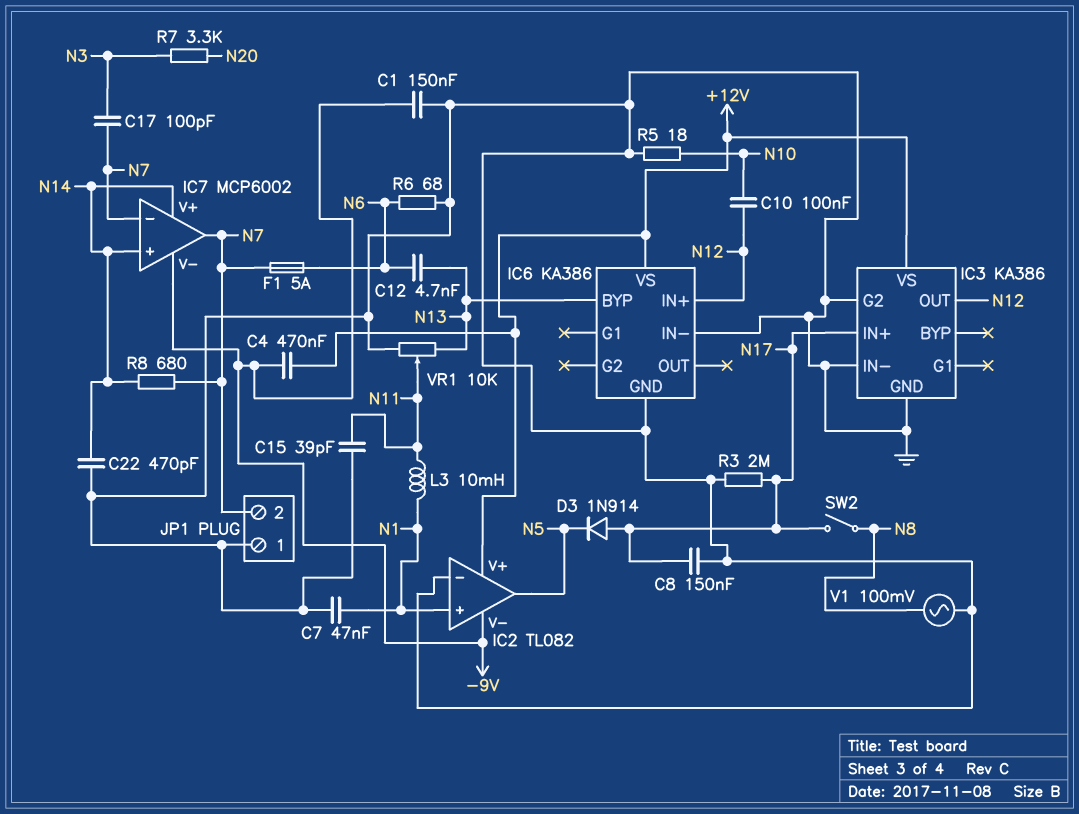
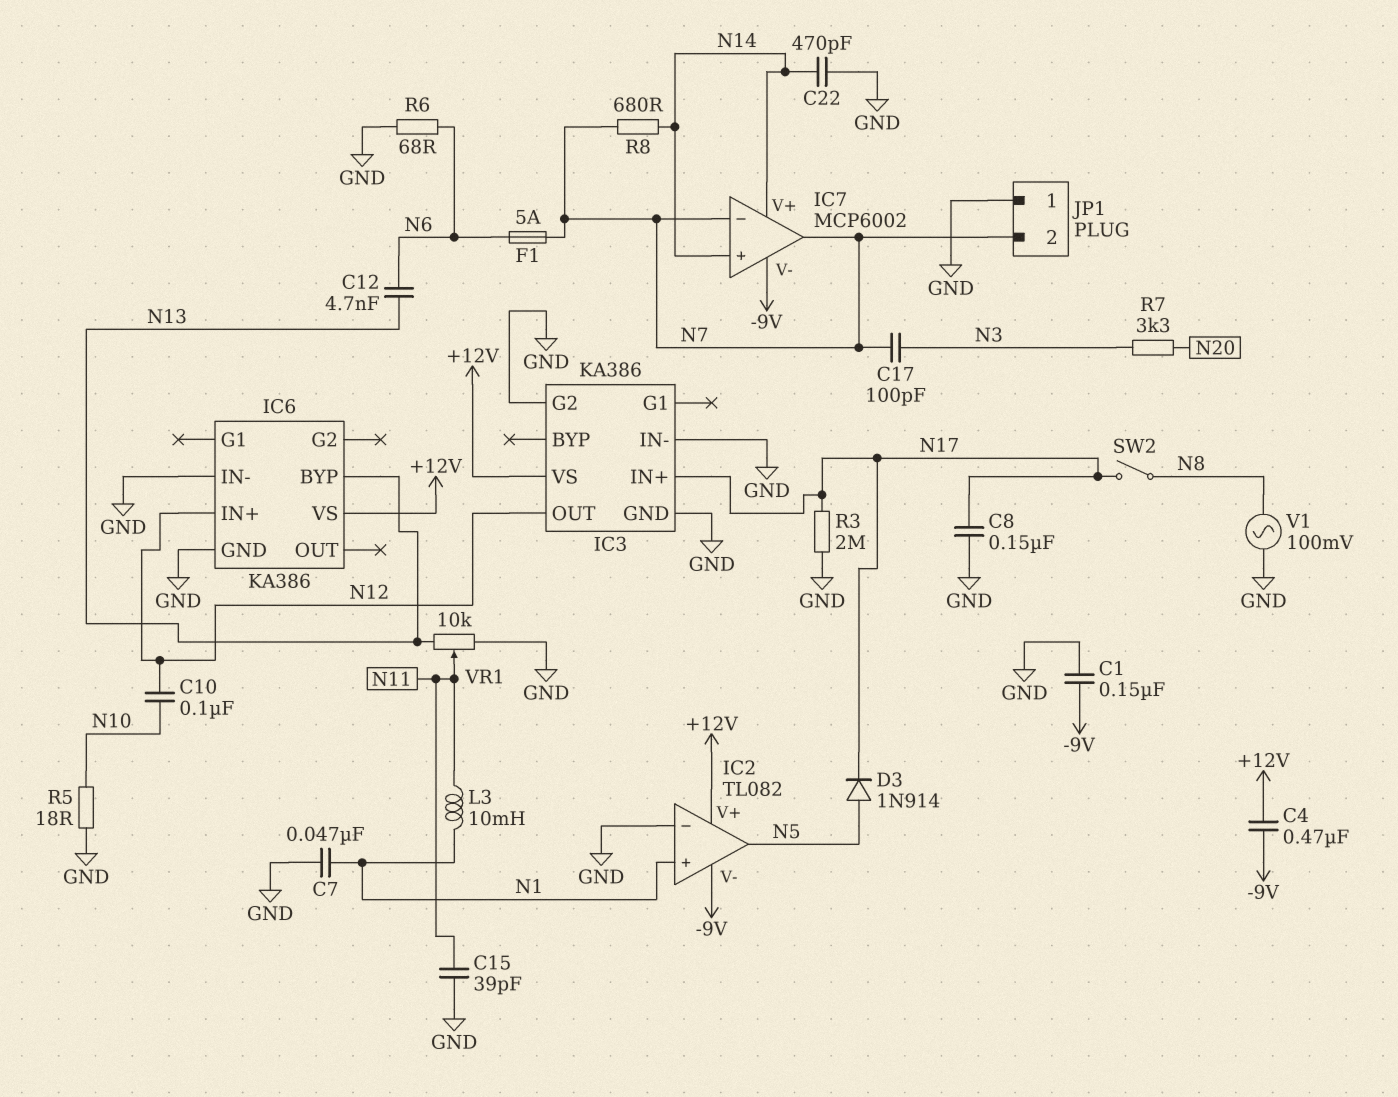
D3: diode 1N914 (A N17, K N5) -> diode 1N914 (A N5, K N17)

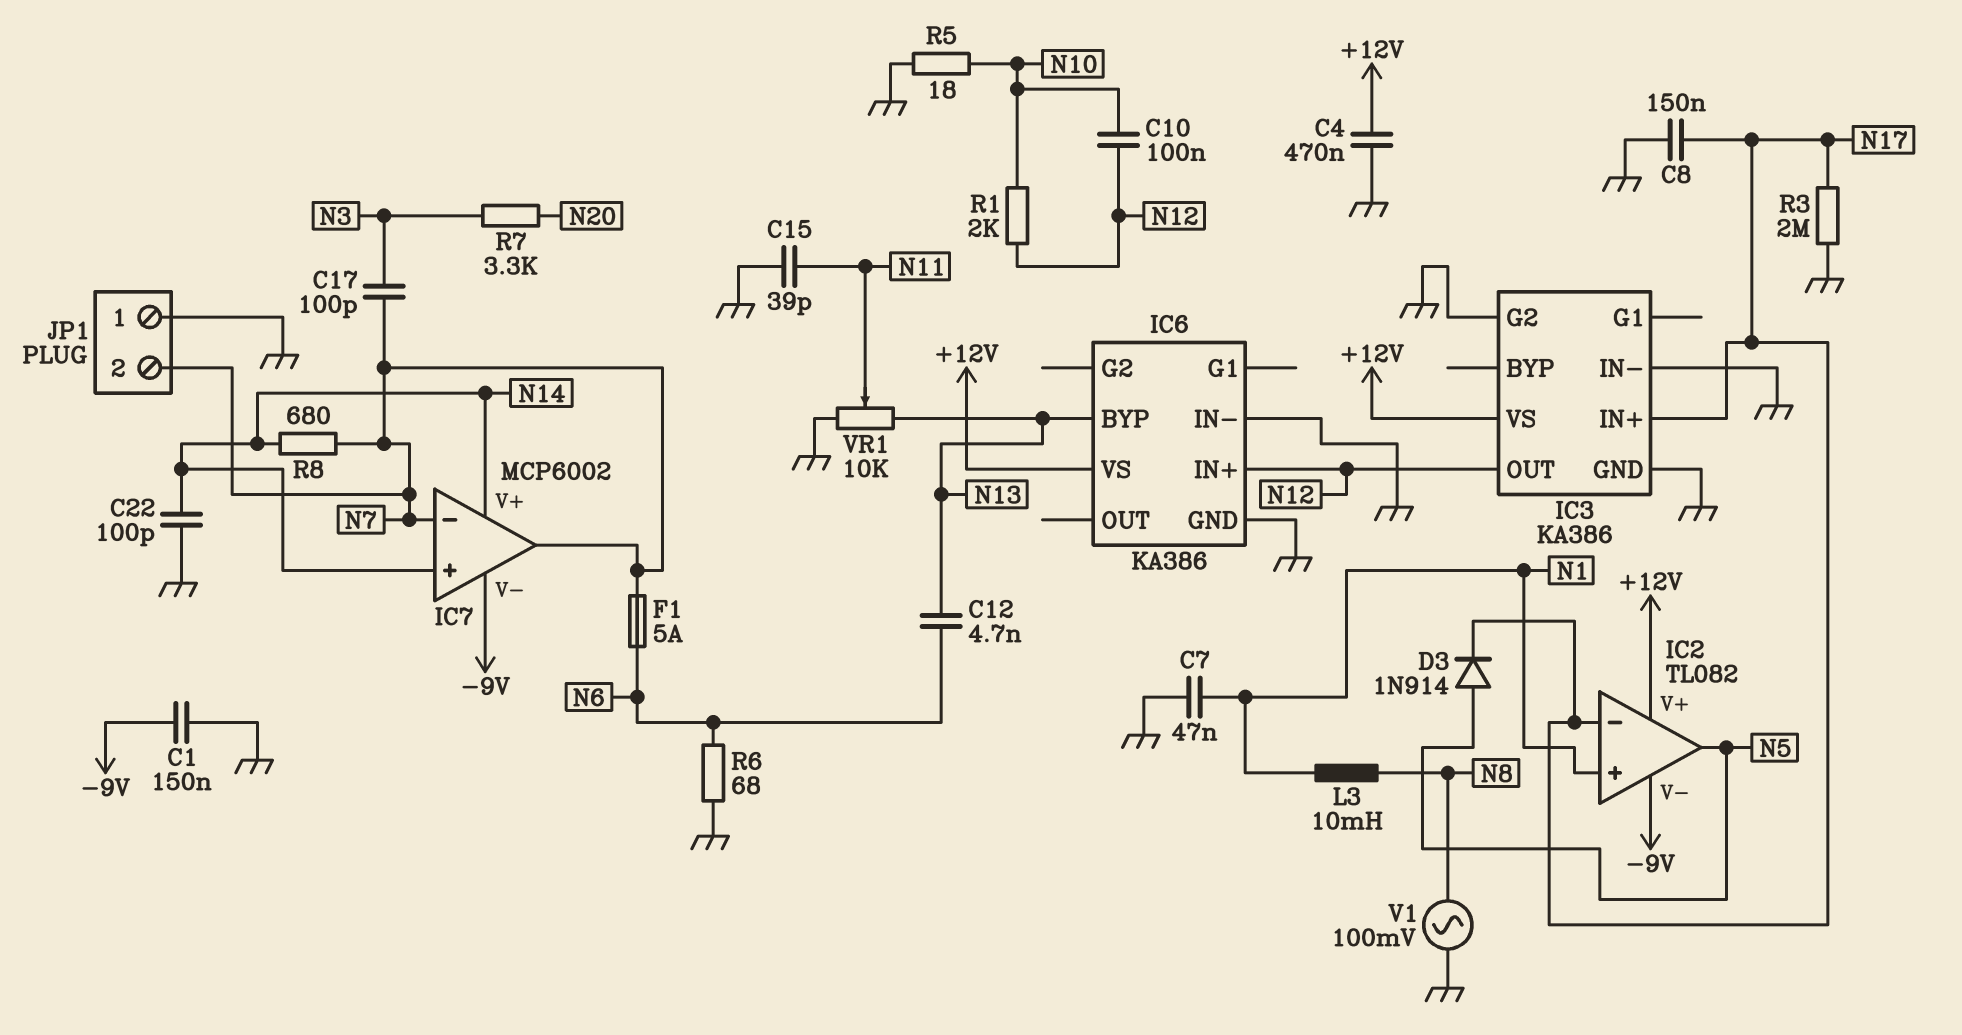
C4: 470nF (+12V, -9V) -> 470nF (+12V, GND)
C22: 470pF (GND, N14) -> 100pF (GND, N14)
IC2 pin in-: GND -> N17
L3: 10mH (N1, N11) -> 10mH (N1, N8)
R1: none -> 2k (N10, N12)
SW2: switch (N8, N17) -> none

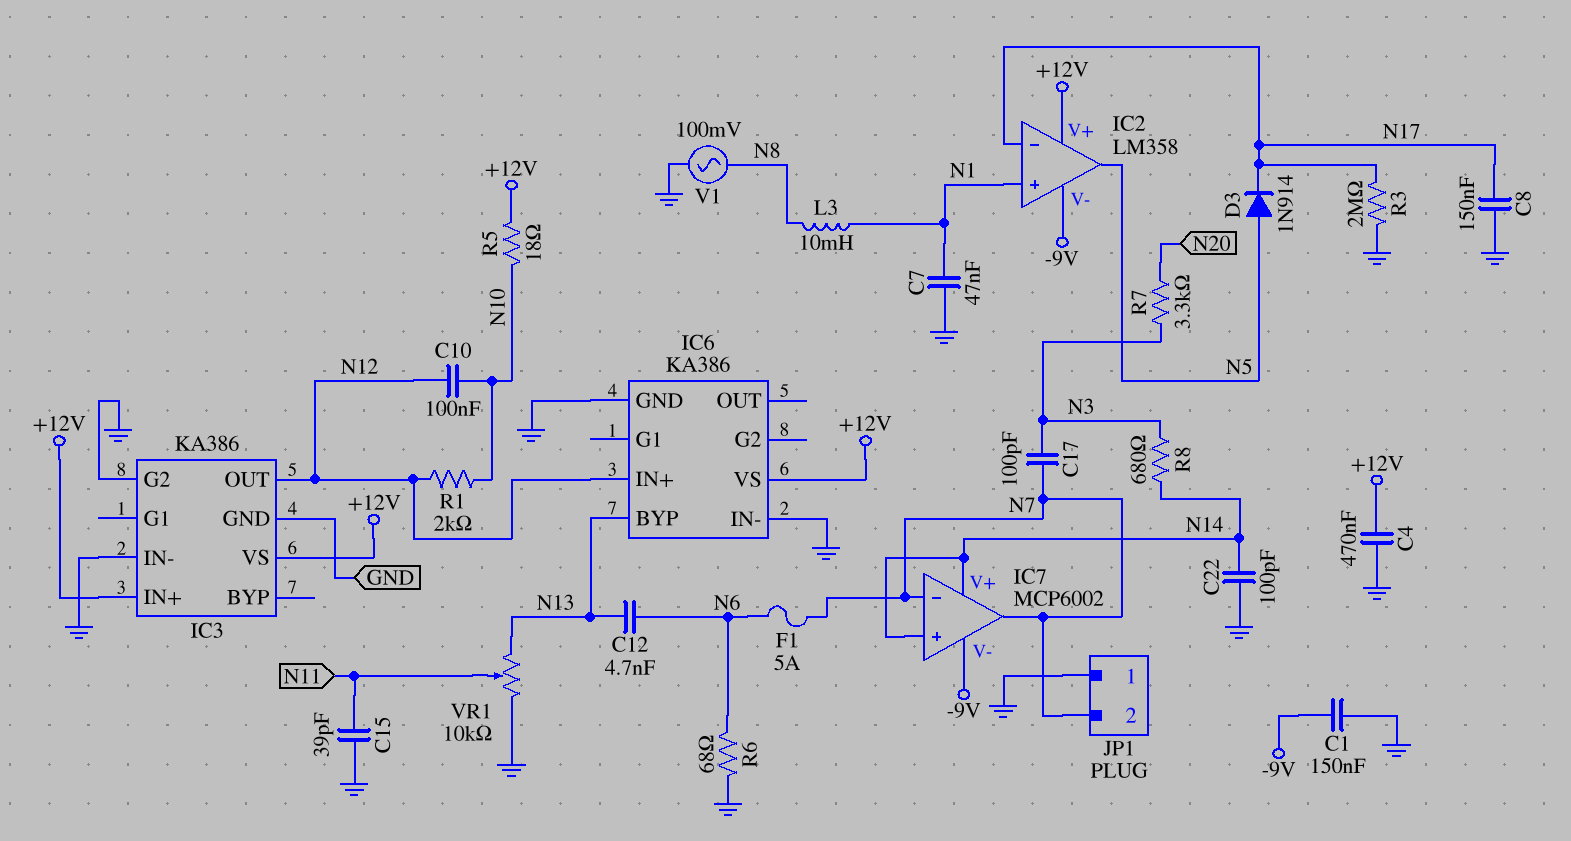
IC2: TL082 -> LM358
IC3 pin IN+: N17 -> +12V
R5: 18 (GND, N10) -> 18 (+12V, N10)
R8: 680 (N7, N14) -> 680 (N3, N14)

